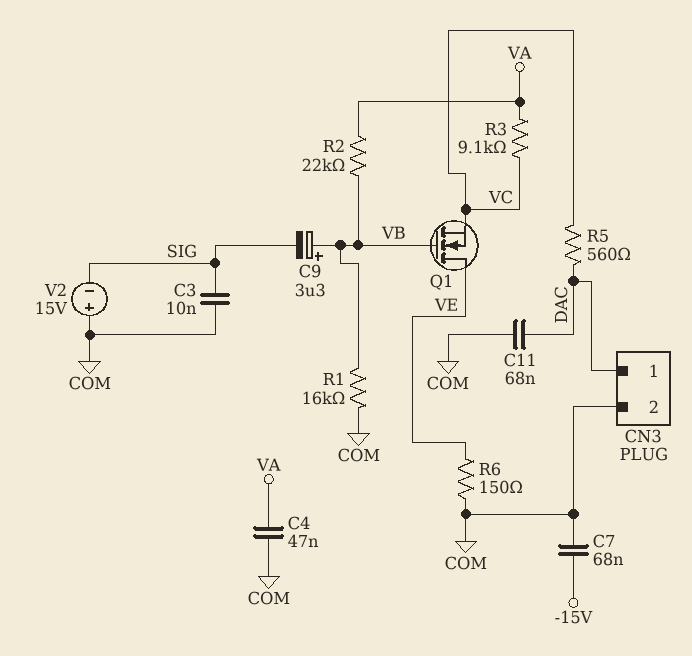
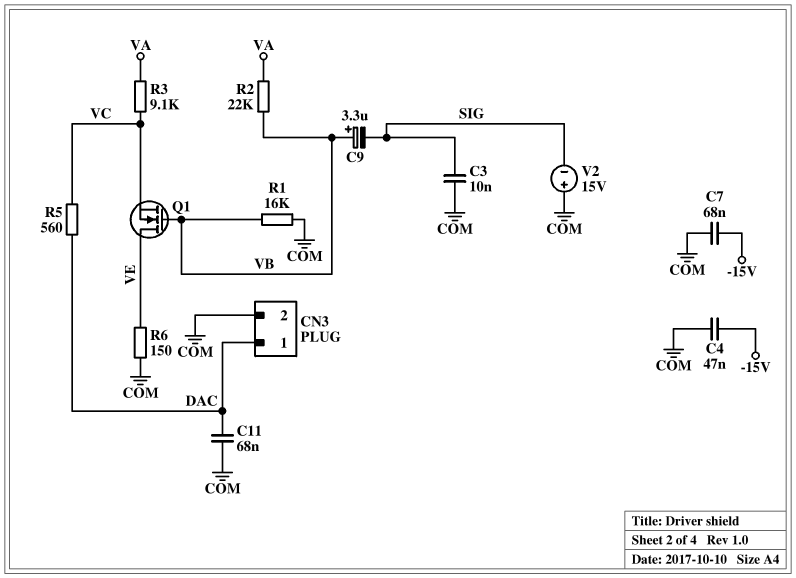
C4: 47nF (COM, VA) -> 47nF (-15V, COM)

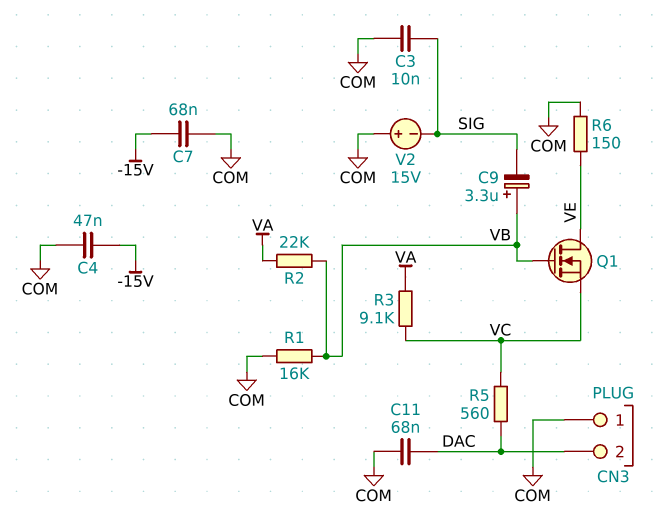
CN3 pin 1: DAC -> COM
CN3 pin 2: COM -> DAC

